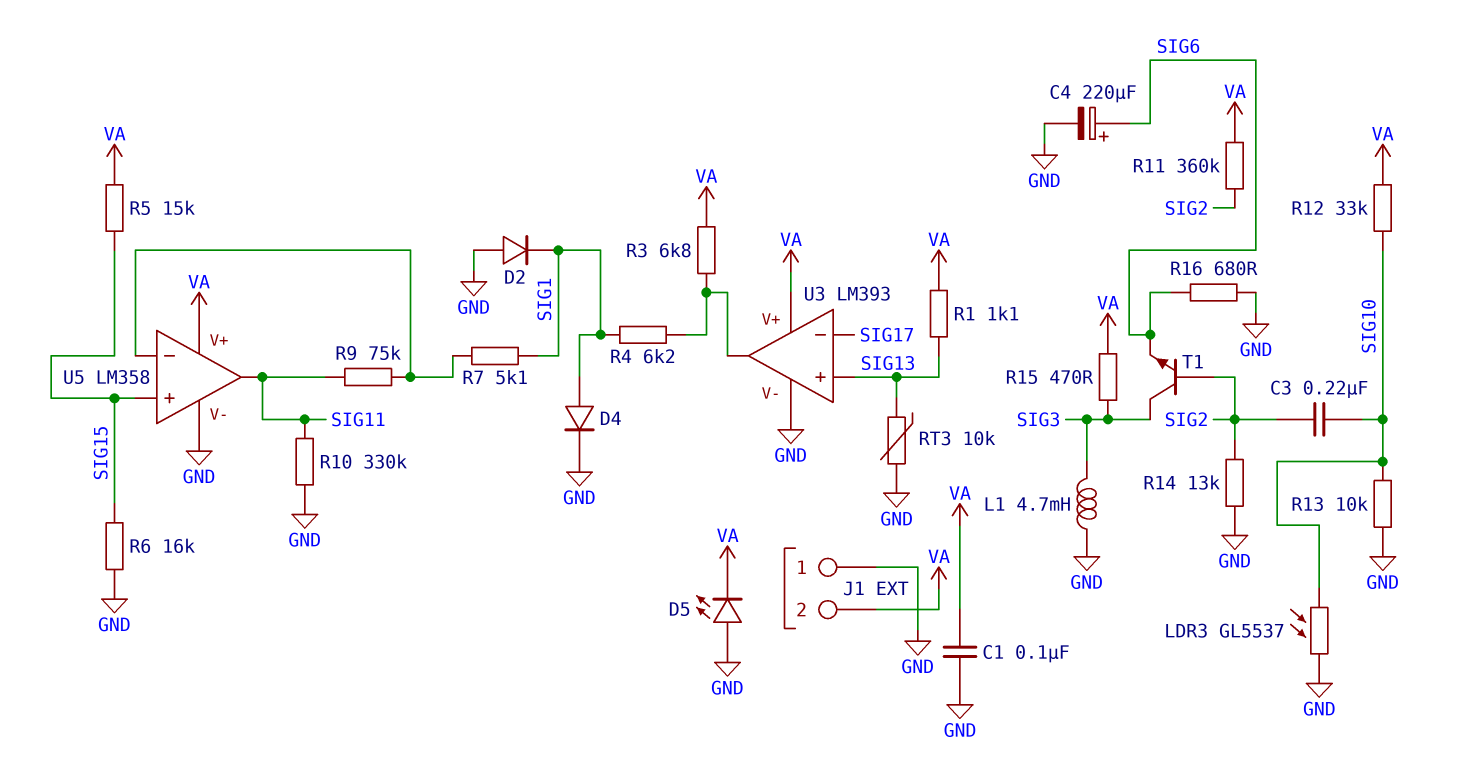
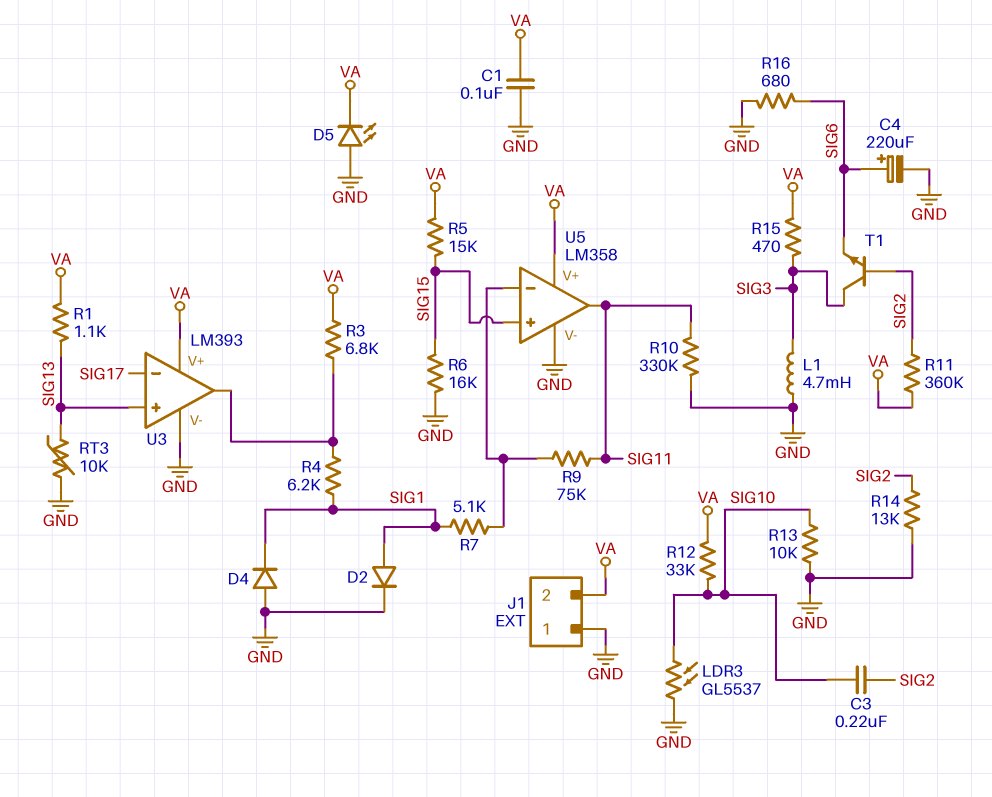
D2: diode (A GND, K SIG1) -> diode (A SIG1, K GND)
D4: diode (A SIG1, K GND) -> diode (A GND, K SIG1)

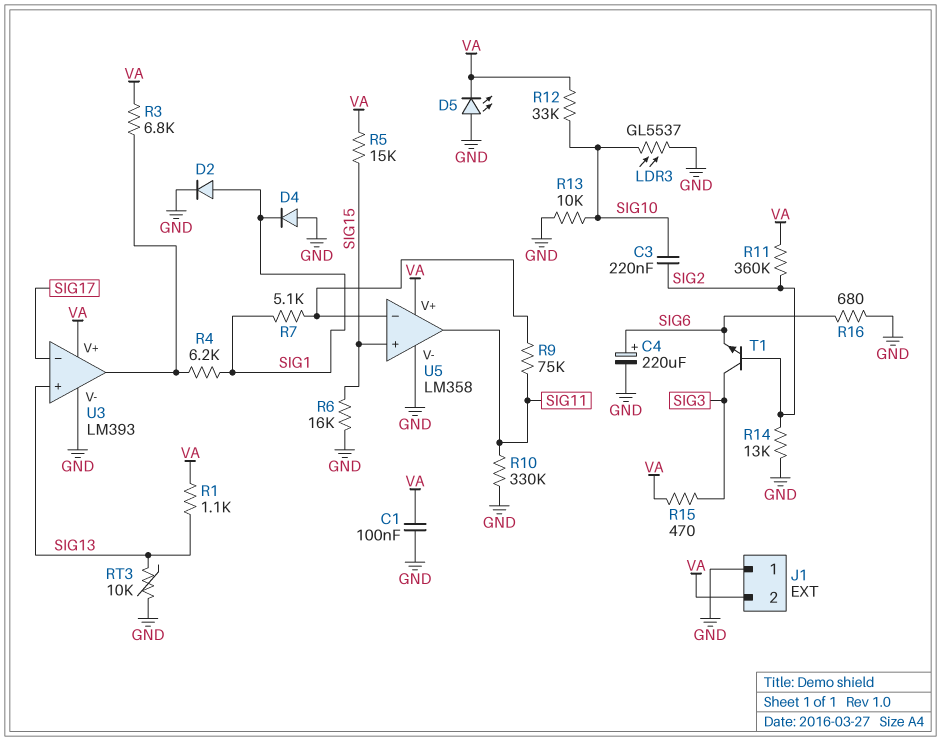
L1: 4.7mH (GND, SIG3) -> none

